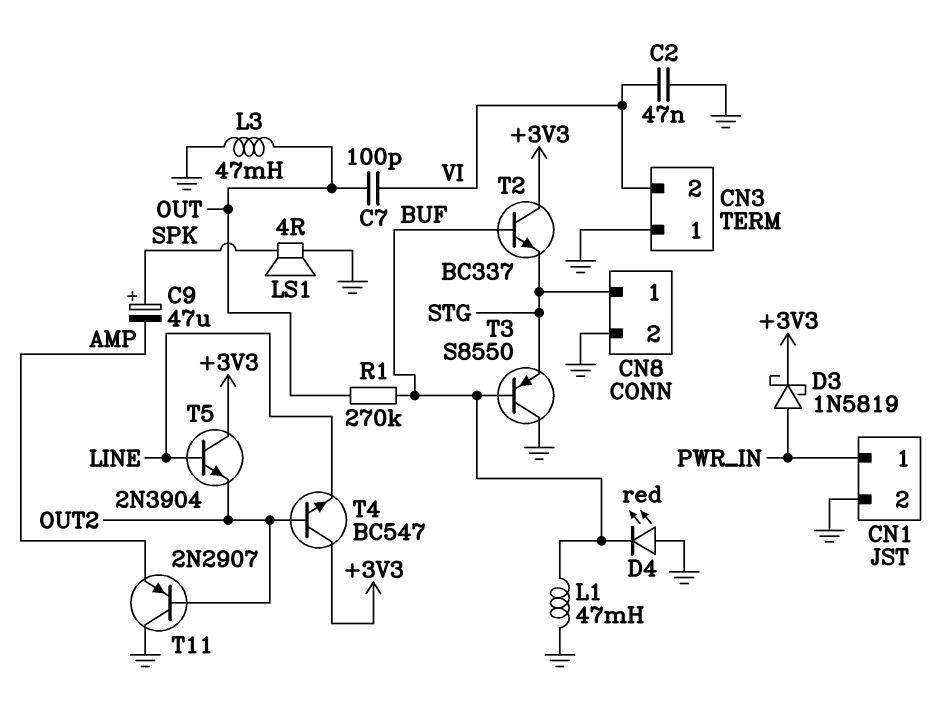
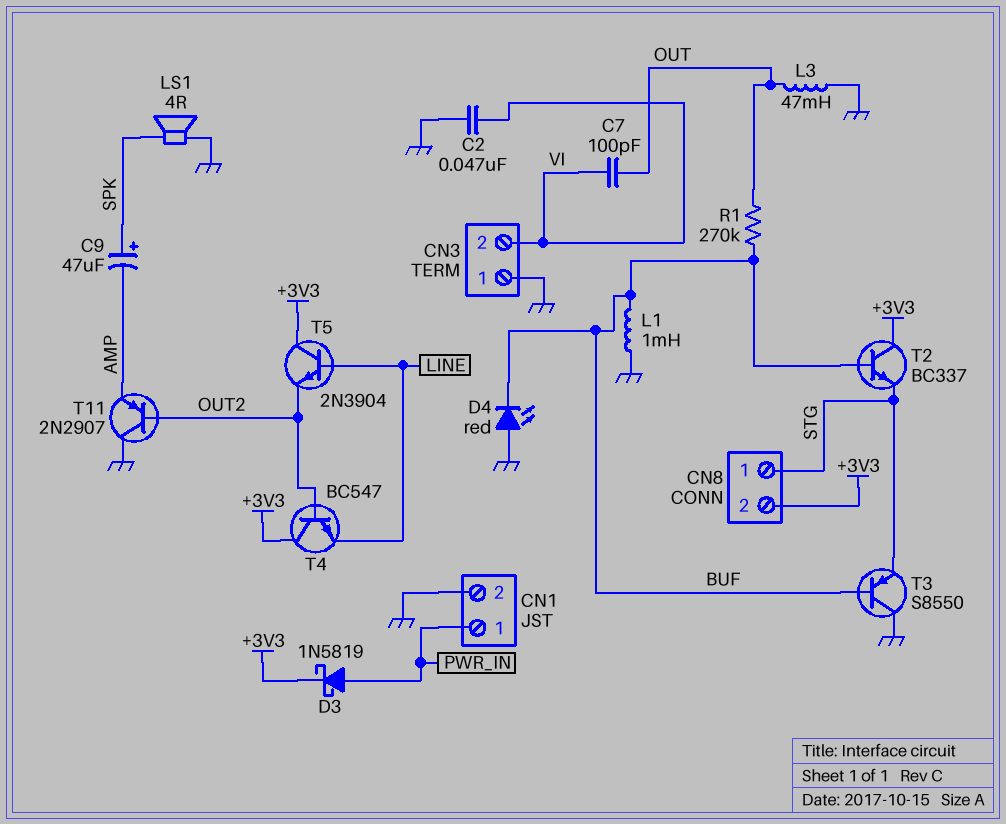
CN8 pin 2: GND -> +3V3
L1: 47mH (BUF, GND) -> 1mH (BUF, GND)

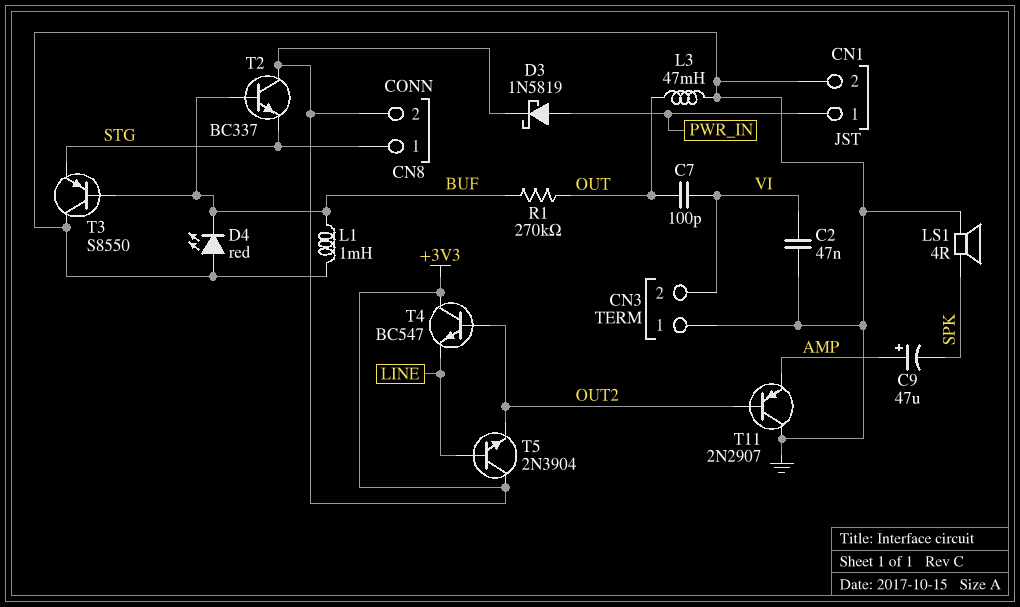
C9: 47uF (plus SPK, minus AMP) -> 47uF (plus AMP, minus SPK)

